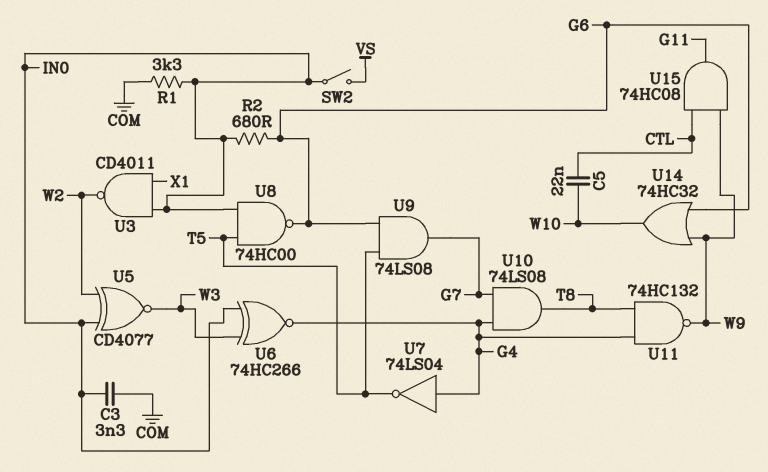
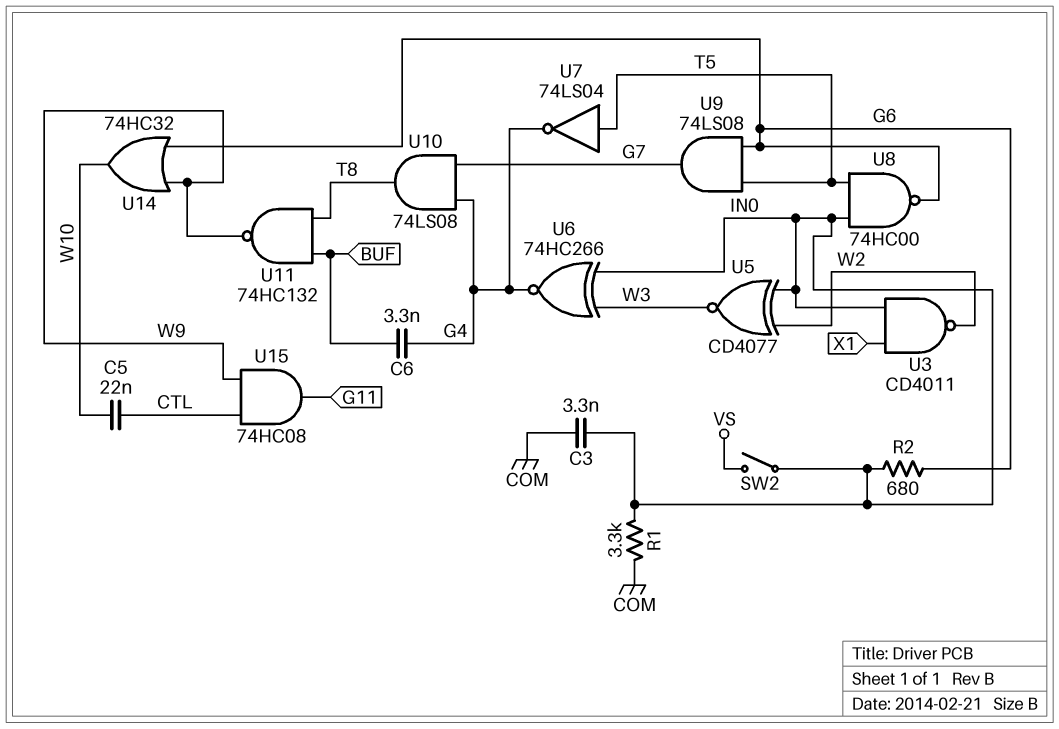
C6: none -> 3.3nF (BUF, G4)
U7: NOT 74LS04 (in G4, out T5) -> NOT 74LS04 (in T5, out G4)
U11: NAND 74HC132 (in G4, in T8, out W9) -> NAND 74HC132 (in BUF, in T8, out W9)

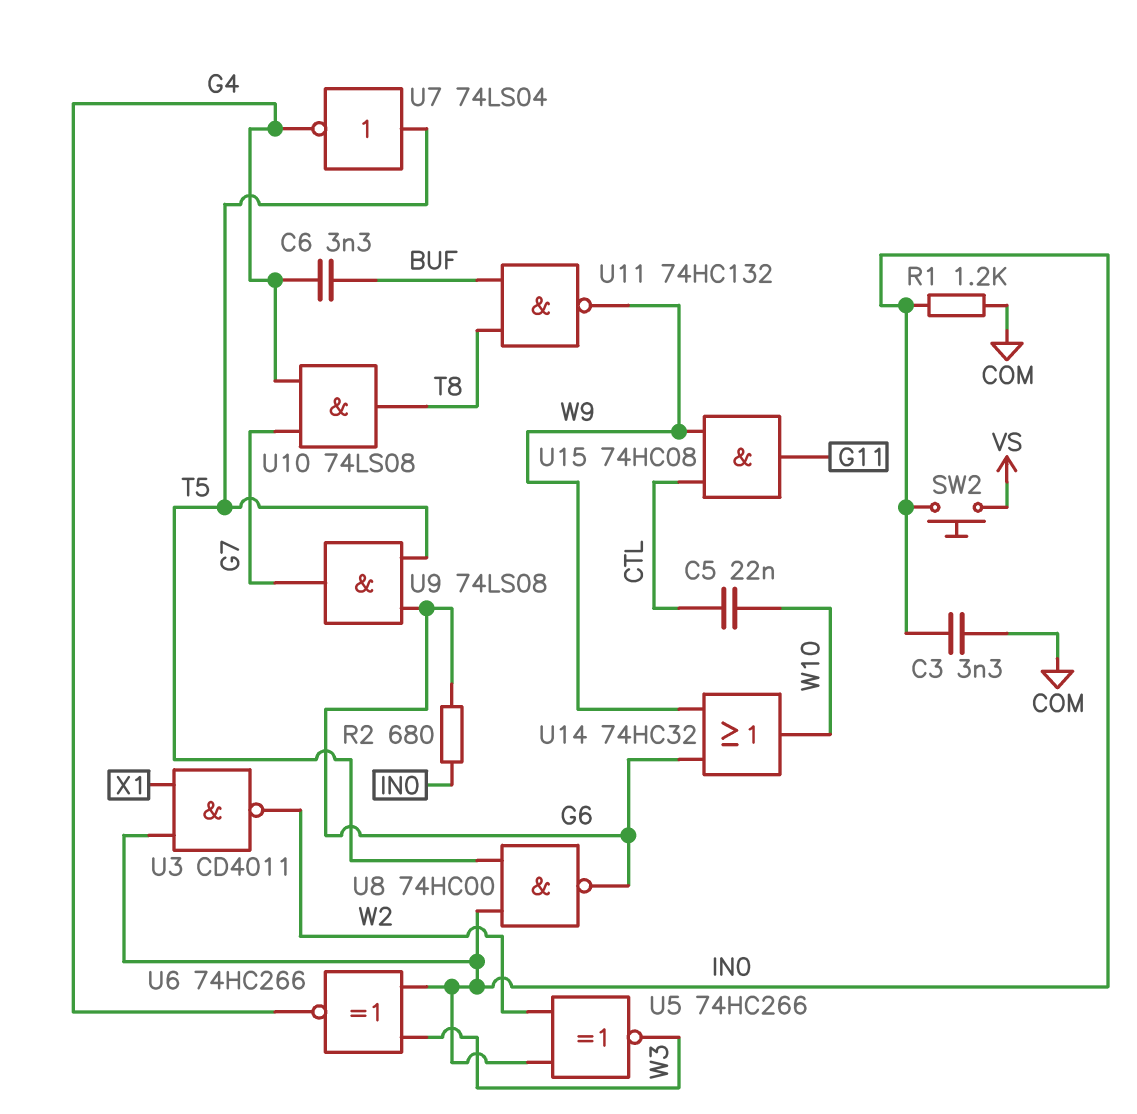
R1: 3.3k (COM, IN0) -> 1.2k (COM, IN0)
SW2: switch (IN0, VS) -> button (IN0, VS)
U5: XNOR CD4077 (in IN0, in W2, out W3) -> XNOR 74HC266 (in IN0, in W2, out W3)

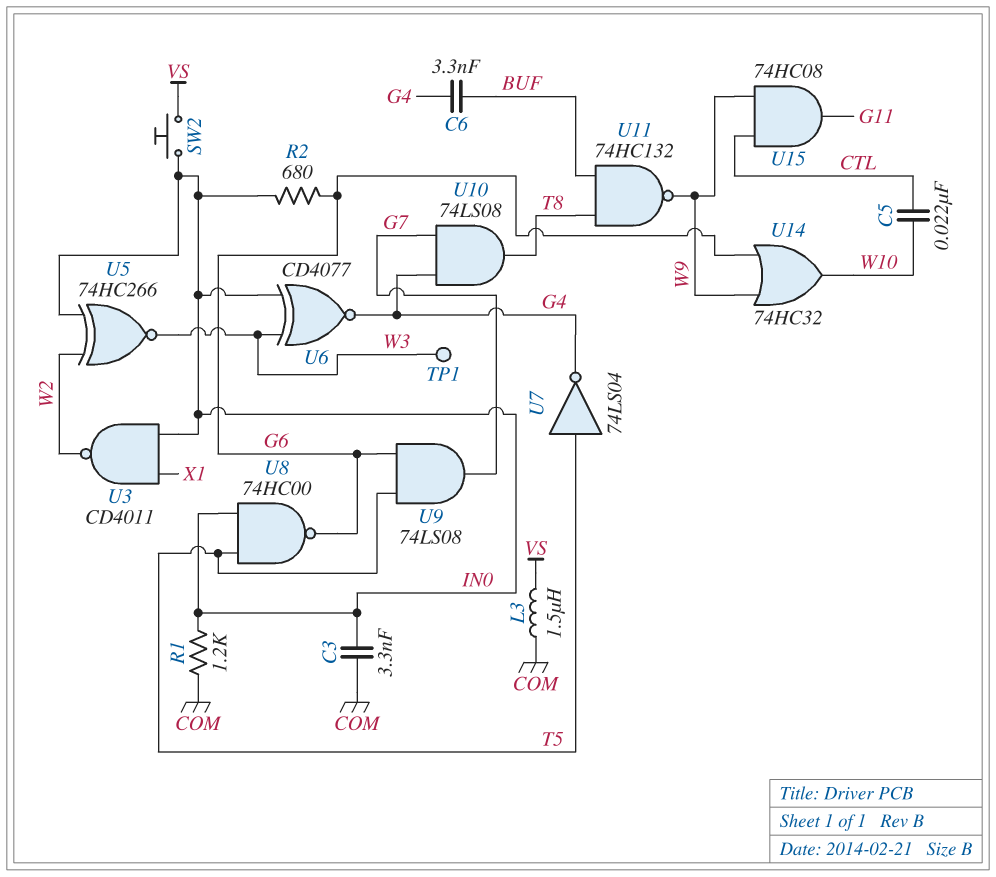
L3: none -> 1.5uH (COM, VS)
TP1: none -> test point (W3)
U6: XNOR 74HC266 (in IN0, in W3, out G4) -> XNOR CD4077 (in IN0, in W3, out G4)

